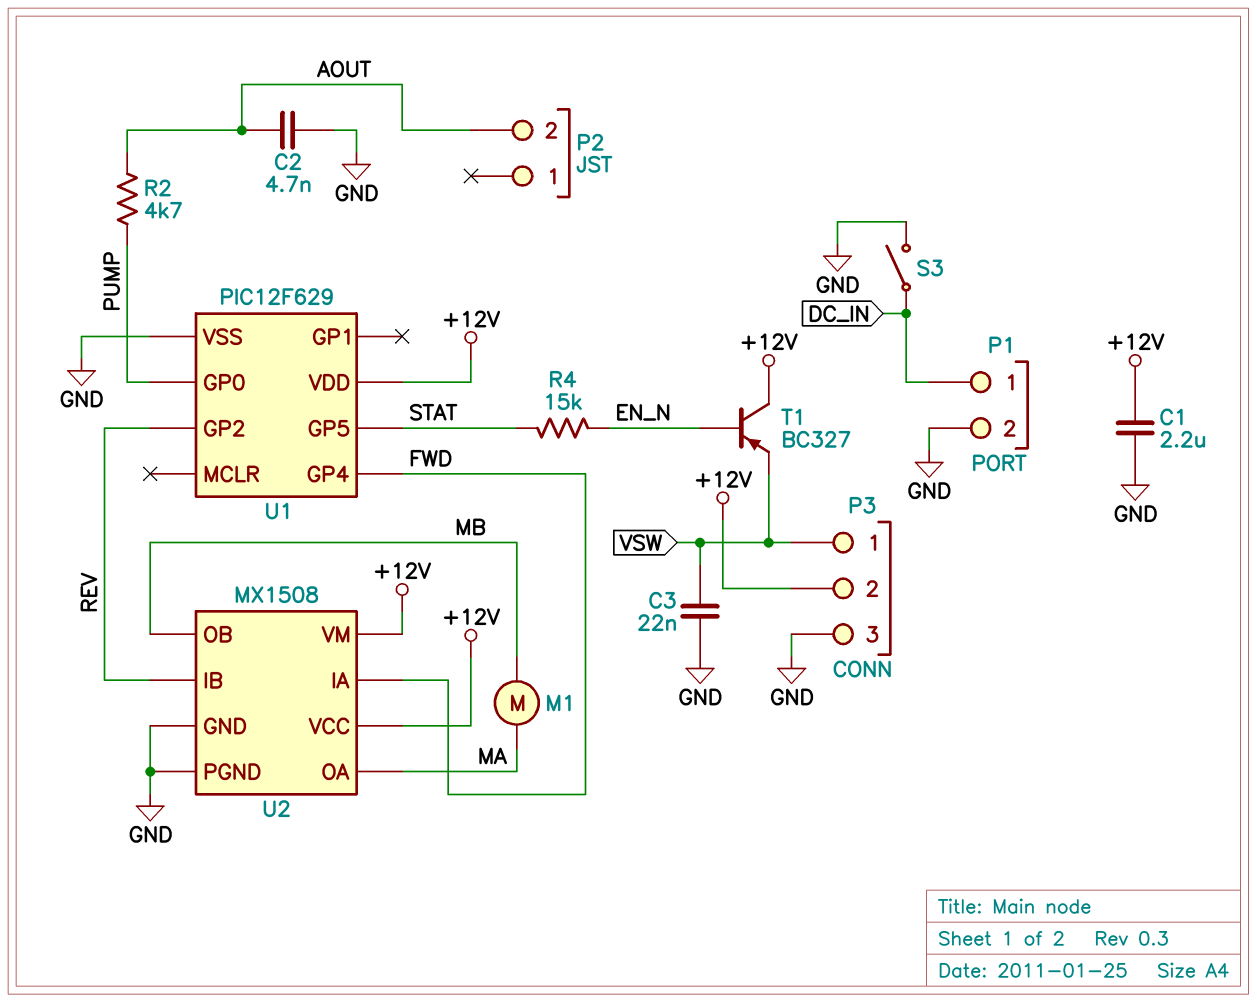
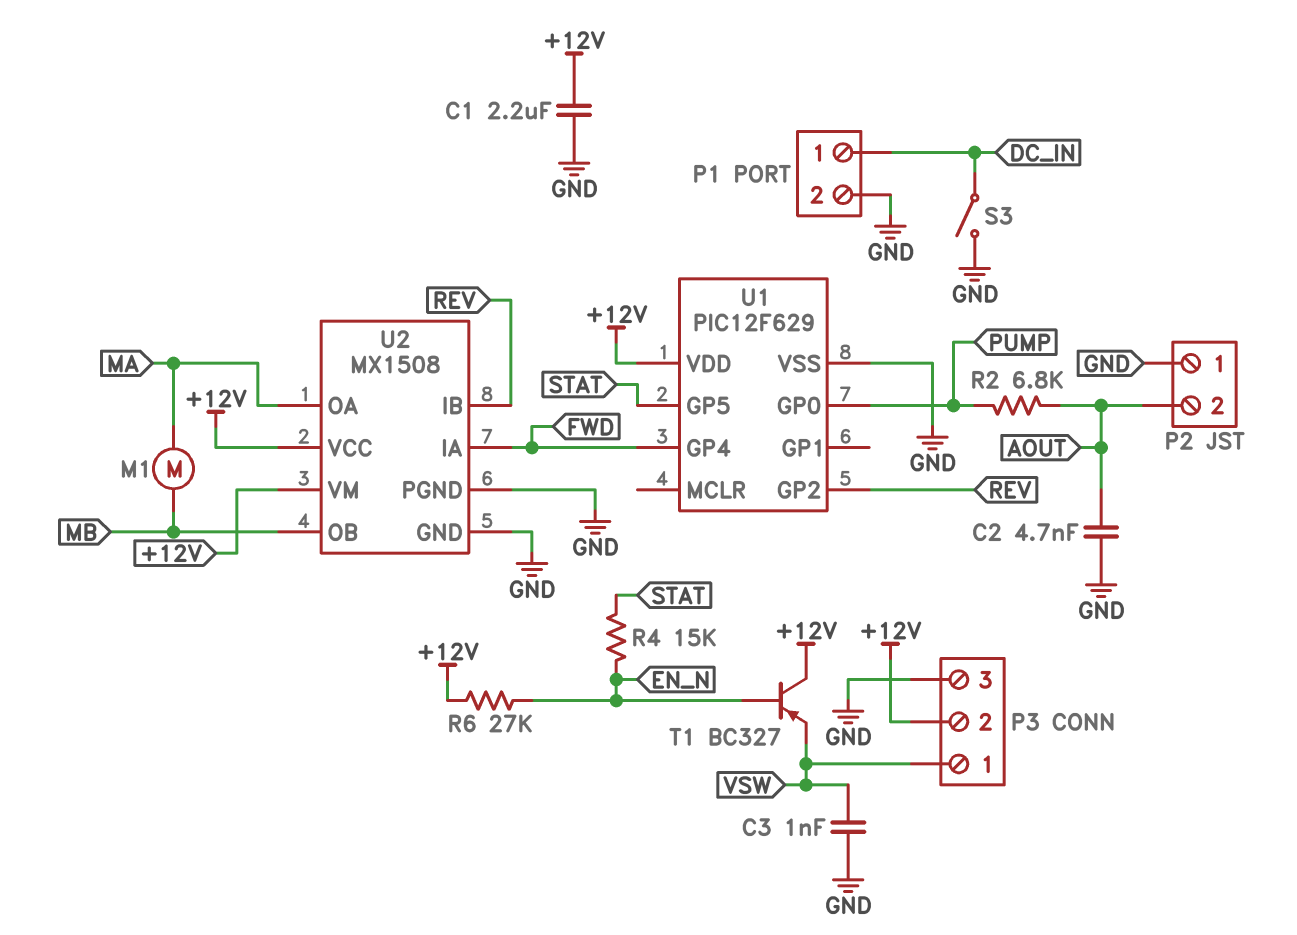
C3: 22nF (GND, VSW) -> 1nF (GND, VSW)
P2 pin 1: none -> GND
R2: 4.7k (AOUT, PUMP) -> 6.8k (AOUT, PUMP)
R6: none -> 27k (+12V, EN_N)

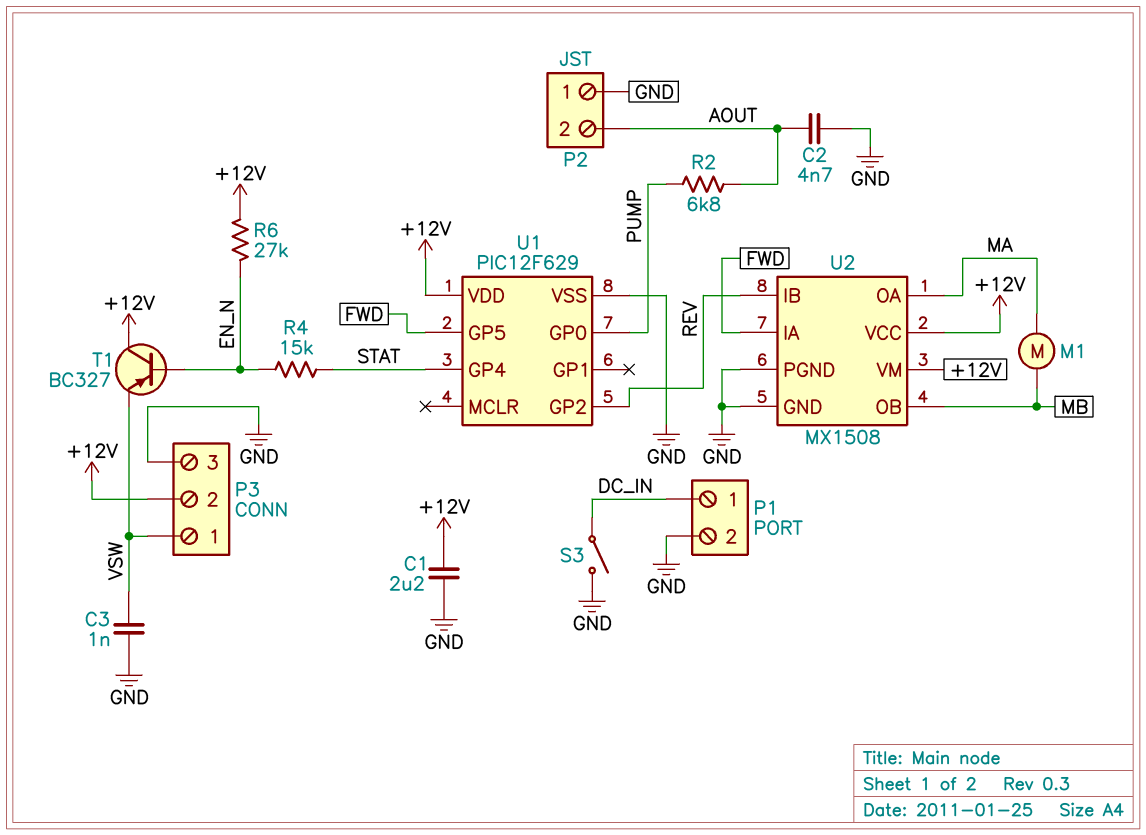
U1 pin GP4: FWD -> STAT
U1 pin GP5: STAT -> FWD

